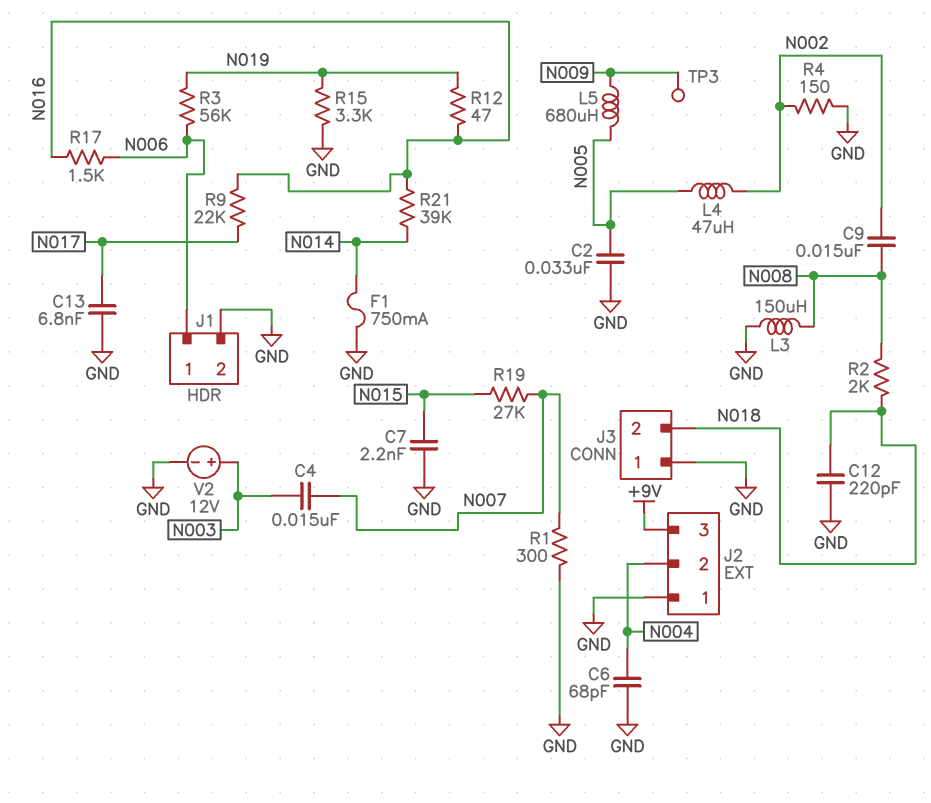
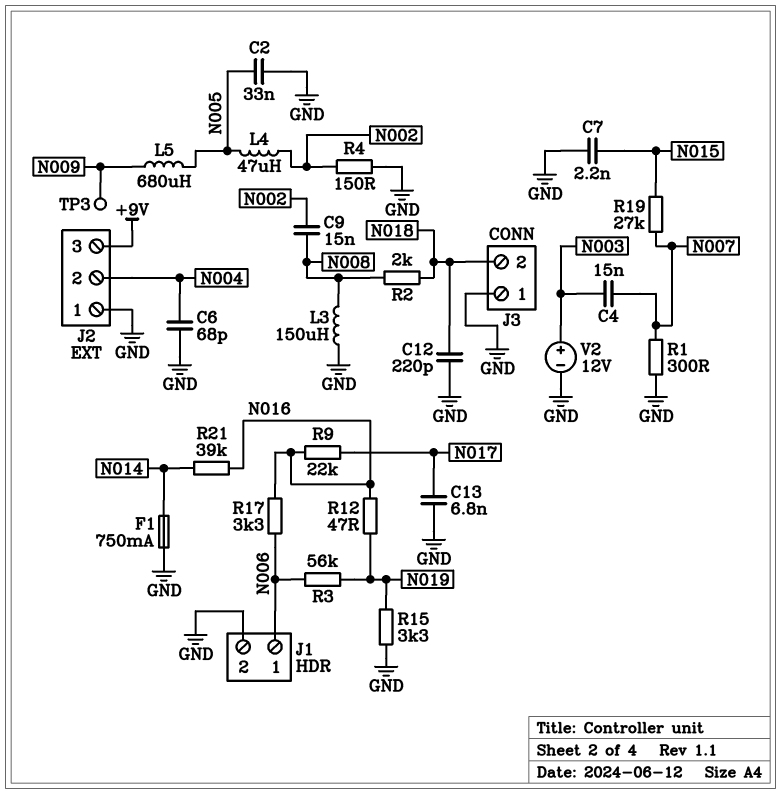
R17: 1.5k (N006, N016) -> 3.3k (N006, N016)

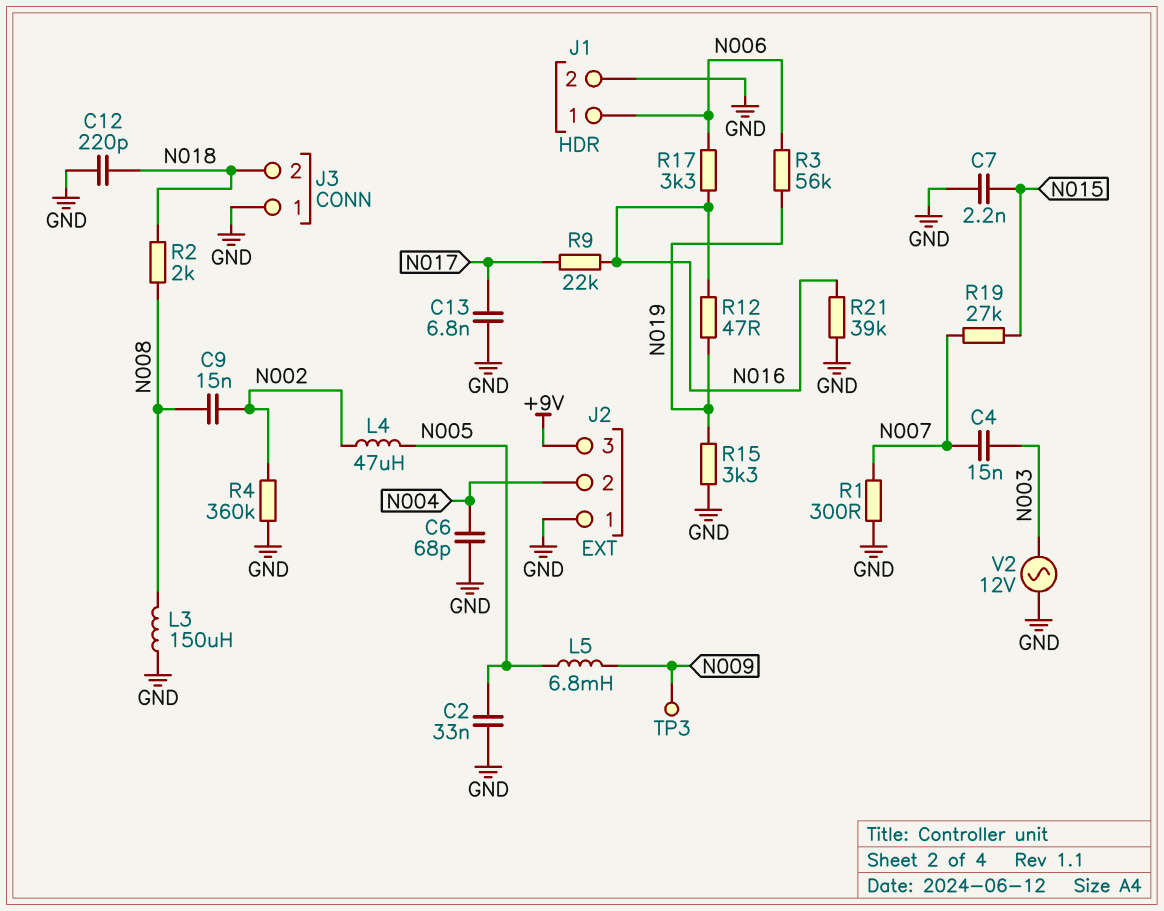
F1: 750mA (GND, N014) -> none
L5: 680uH (N005, N009) -> 6.8mH (N005, N009)
R4: 150 (GND, N002) -> 360k (GND, N002)
R21: 39k (N014, N016) -> 39k (GND, N016)
V2: 12V (plus N003, minus GND) -> AC 12V (GND, N003)

